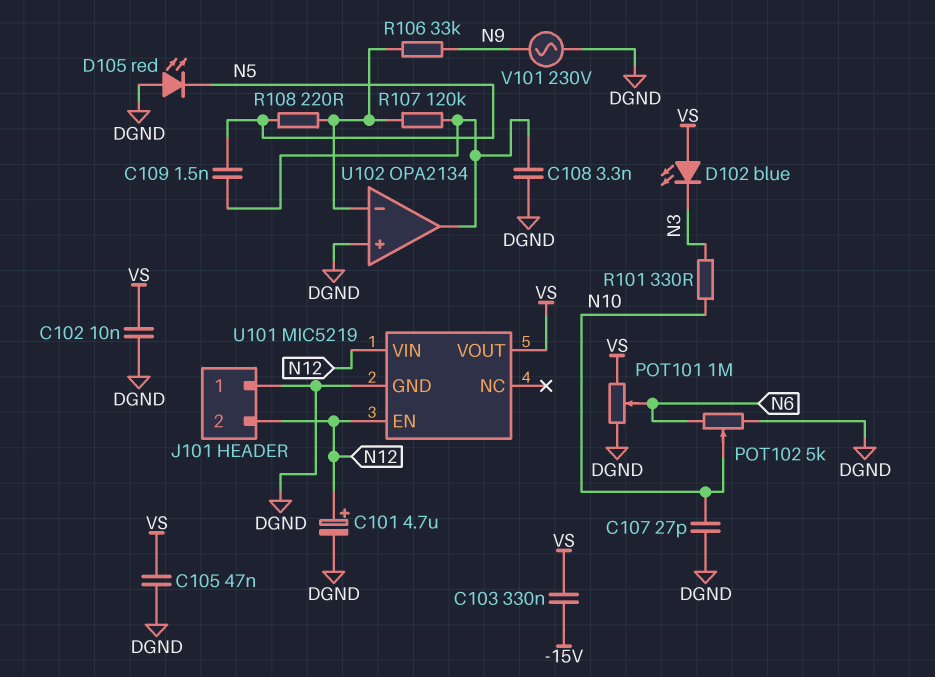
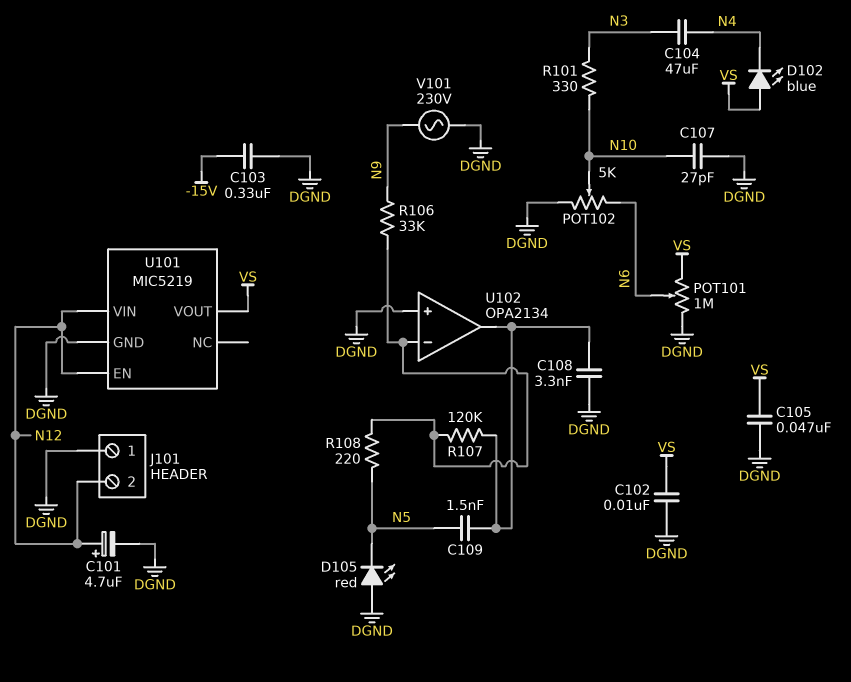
C103: 330nF (-15V, VS) -> 330nF (-15V, DGND)
C104: none -> 47uF (N3, N4)
D102: LED blue (A VS, K N3) -> LED blue (A VS, K N4)

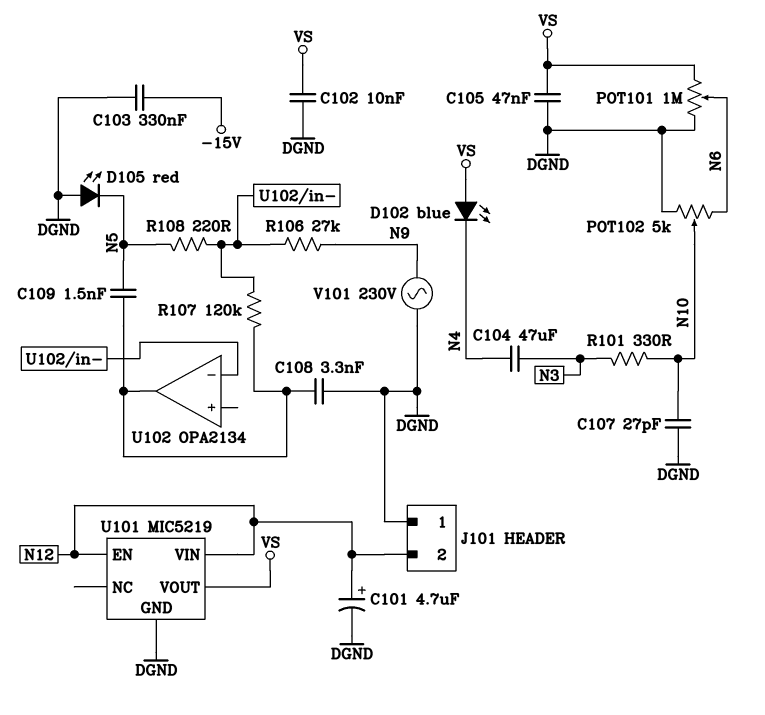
R106: 33k (N9, U102/in-) -> 27k (N9, U102/in-)
U102 pin in+: DGND -> none

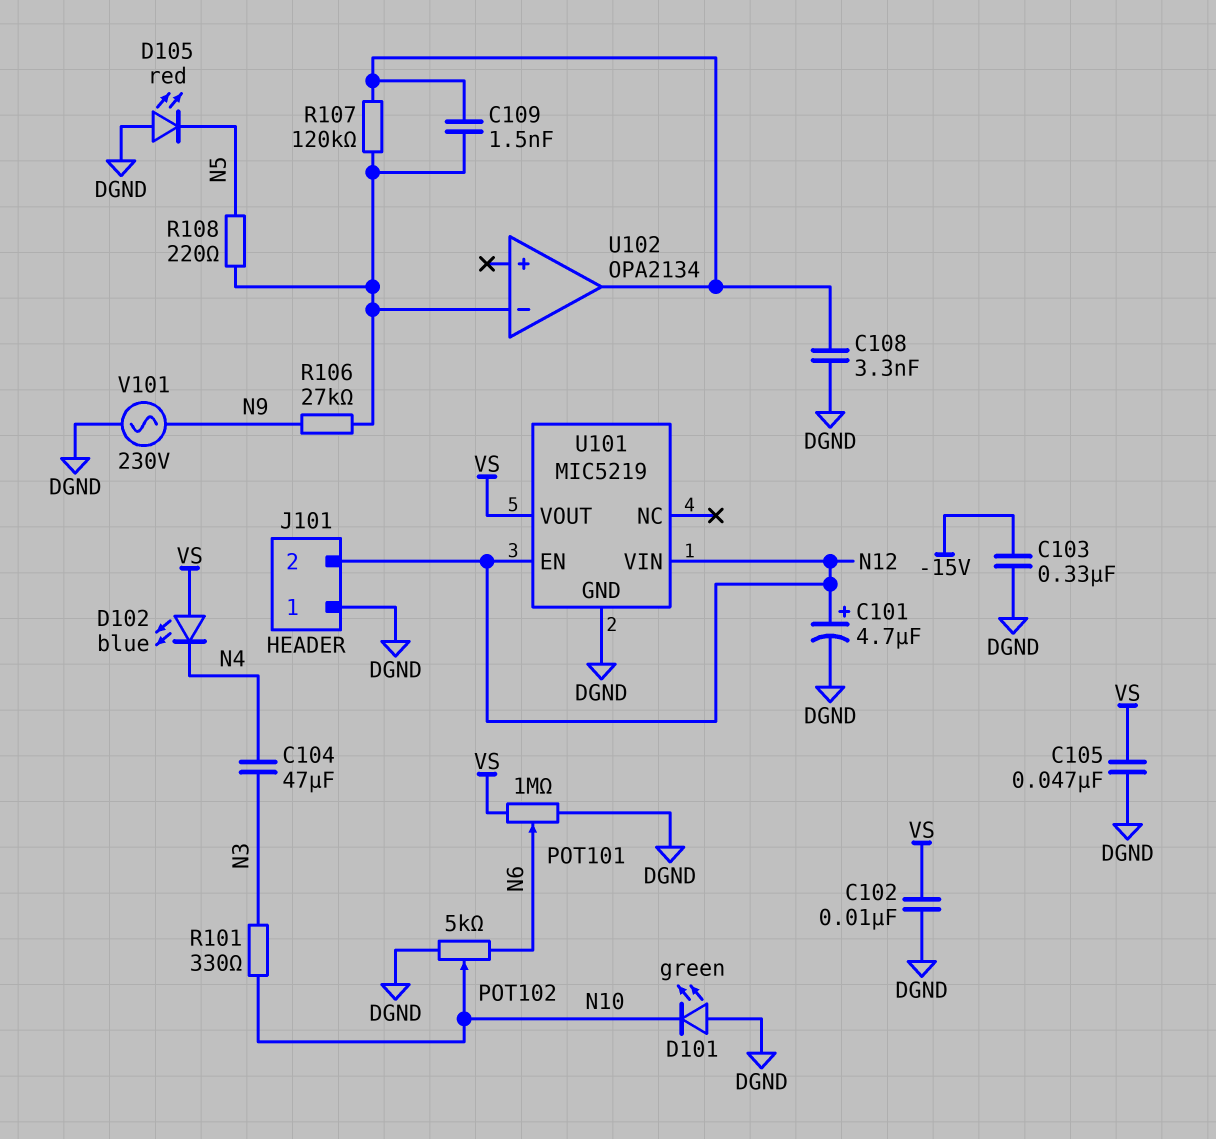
C107: 27pF (DGND, N10) -> none
C109: 1.5nF (N5, U102/out) -> 1.5nF (U102/in-, U102/out)
D101: none -> LED green (A DGND, K N10)

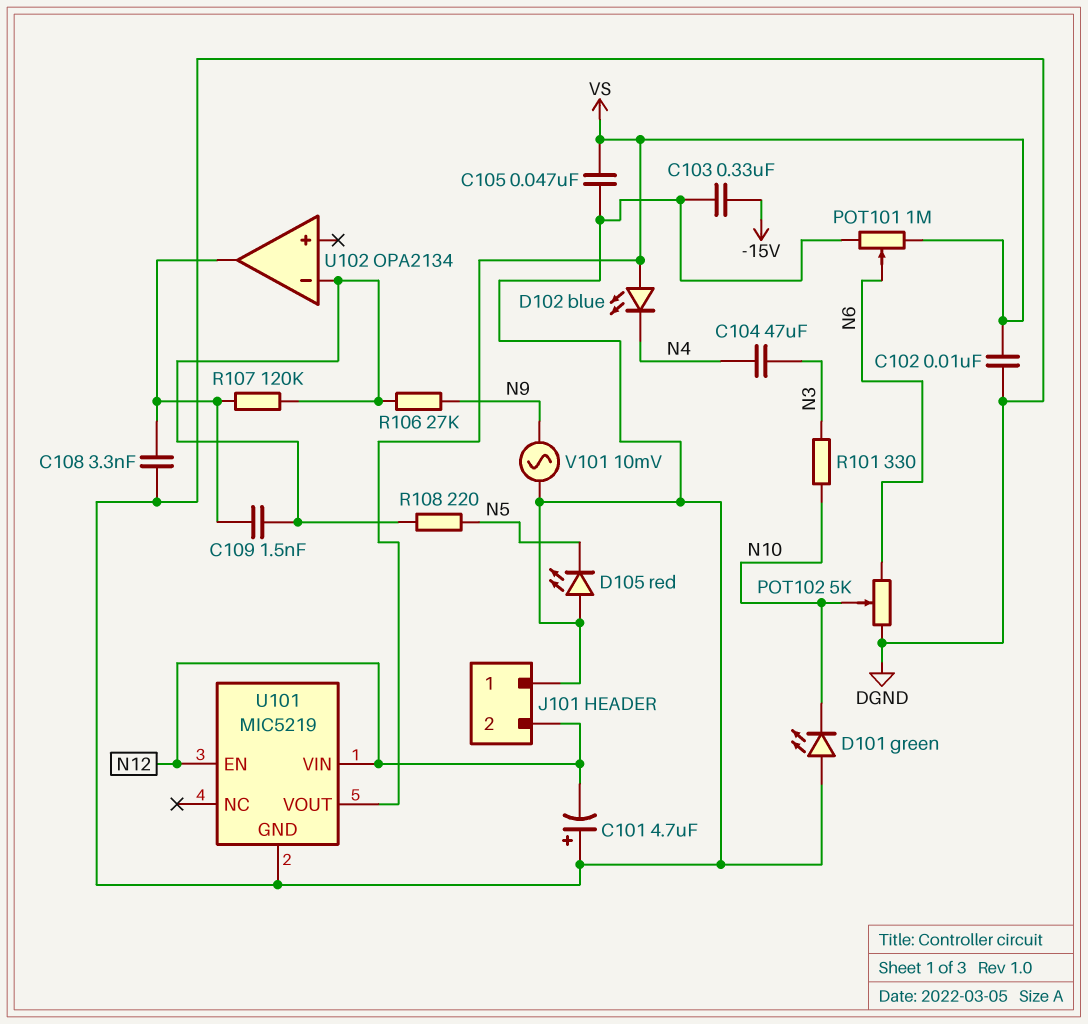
C101: 4.7uF (plus N12, minus DGND) -> 4.7uF (plus DGND, minus N12)
V101: AC 230V (DGND, N9) -> AC 10mV (DGND, N9)

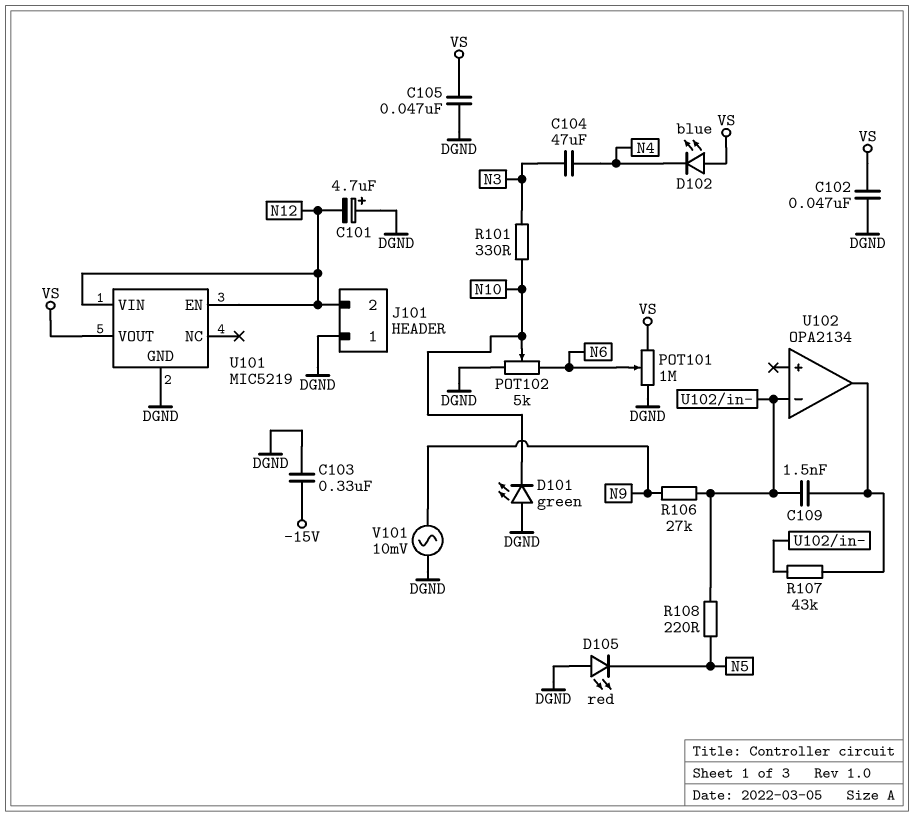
C102: 10nF (DGND, VS) -> 47nF (DGND, VS)
C108: 3.3nF (DGND, U102/out) -> none
R107: 120k (U102/in-, U102/out) -> 43k (U102/in-, U102/out)

